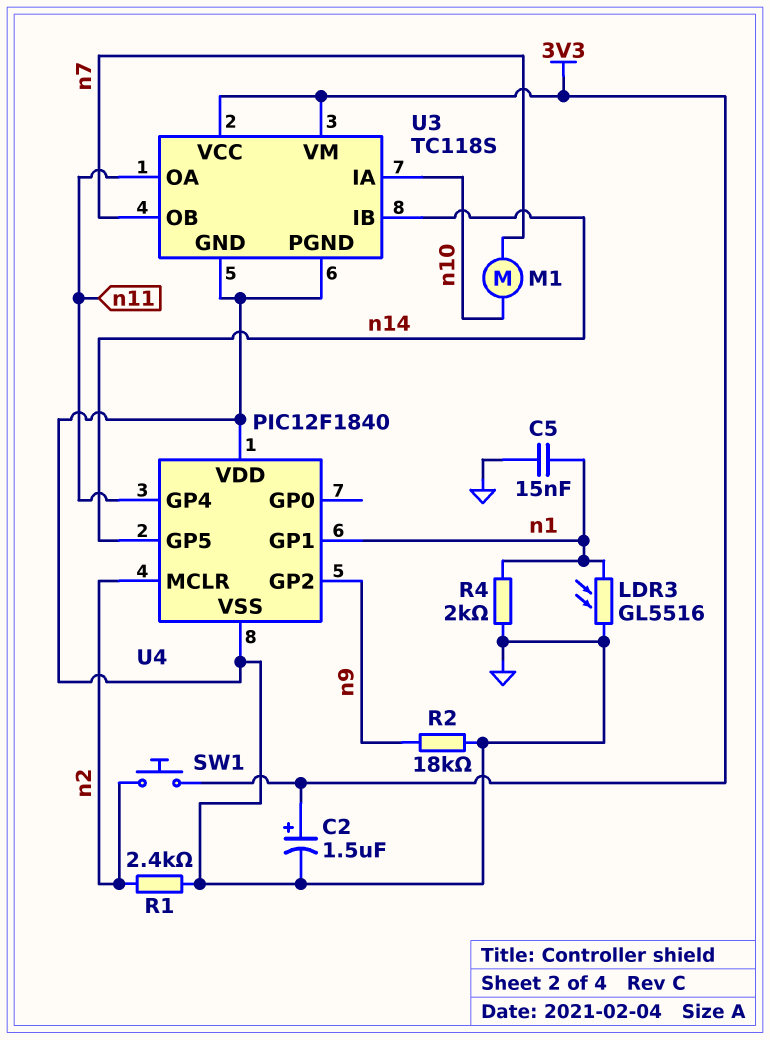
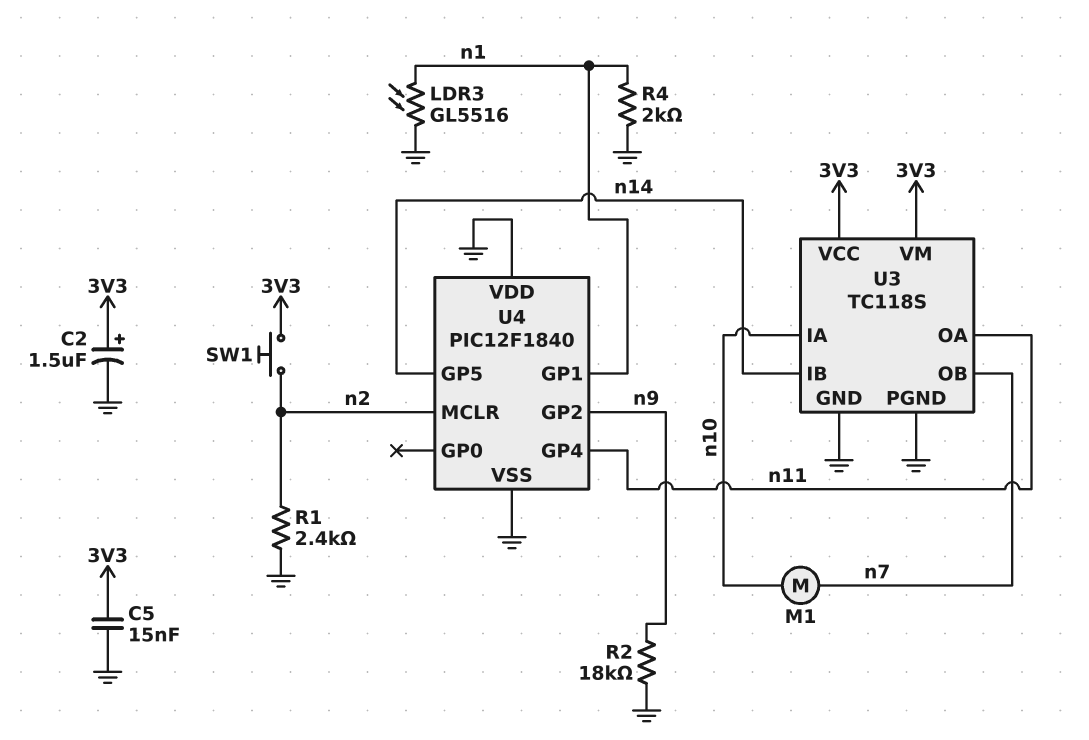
C5: 15nF (GND, n1) -> 15nF (3V3, GND)

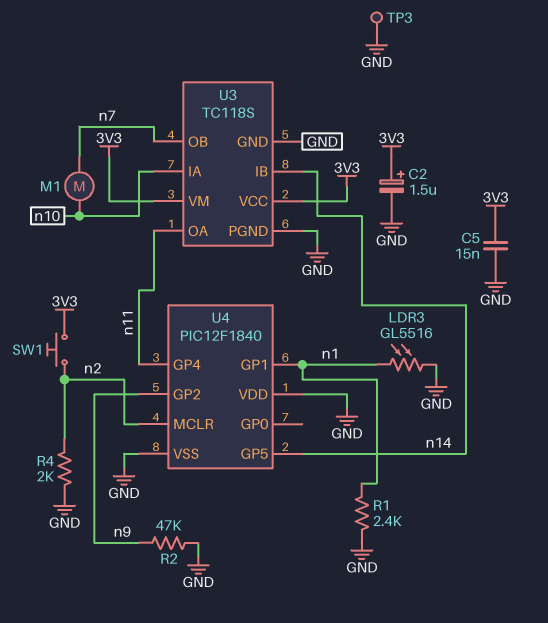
R1: 2.4k (GND, n2) -> 2.4k (GND, n1)
R2: 18k (GND, n9) -> 47k (GND, n9)
R4: 2k (GND, n1) -> 2k (GND, n2)
TP3: none -> test point (GND)

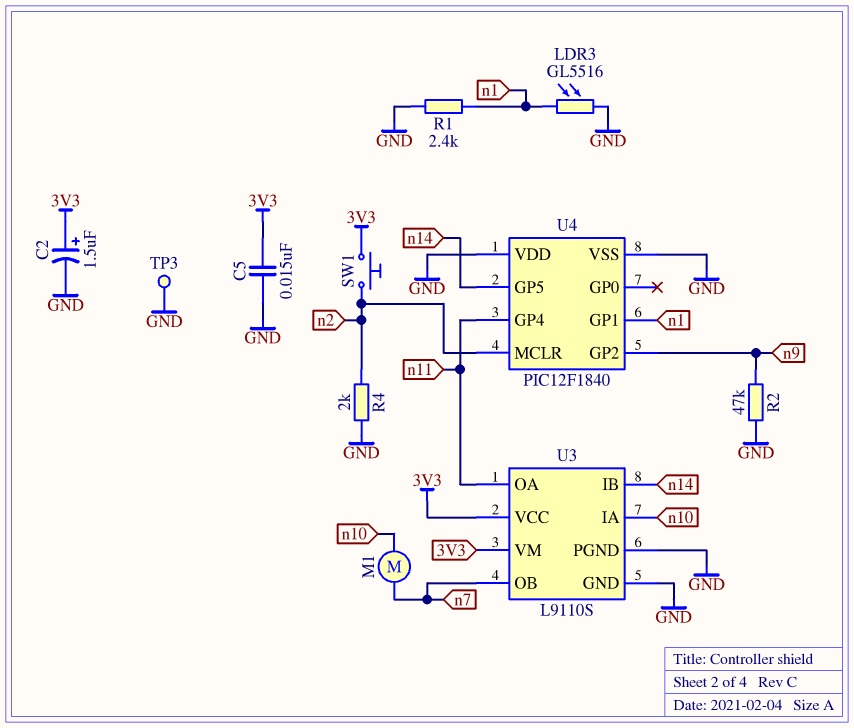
U3: TC118S -> L9110S

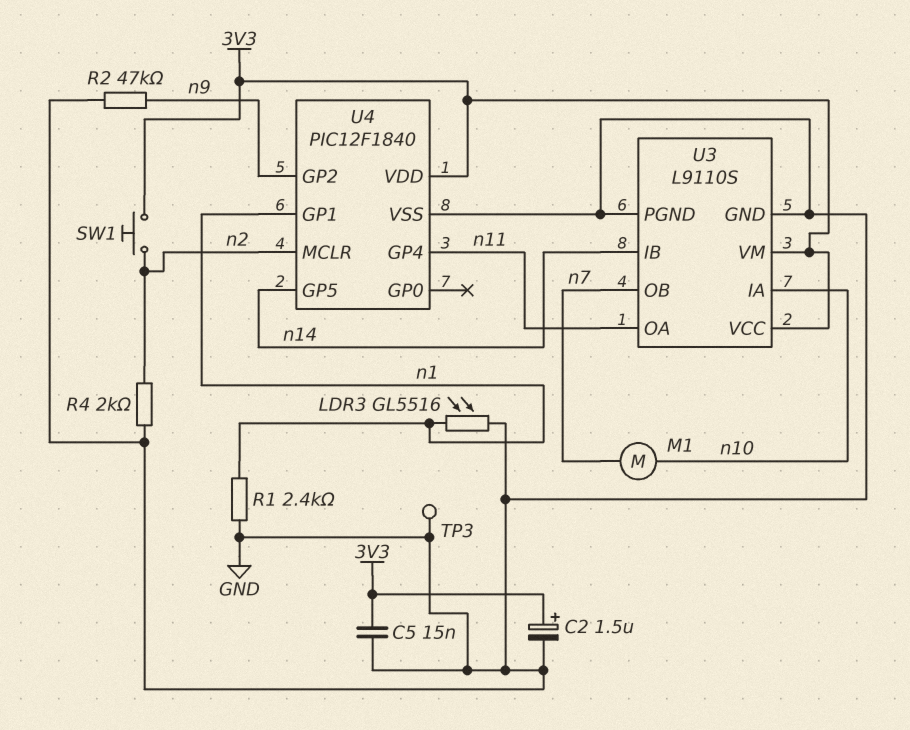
U4 pin VDD: GND -> 3V3

